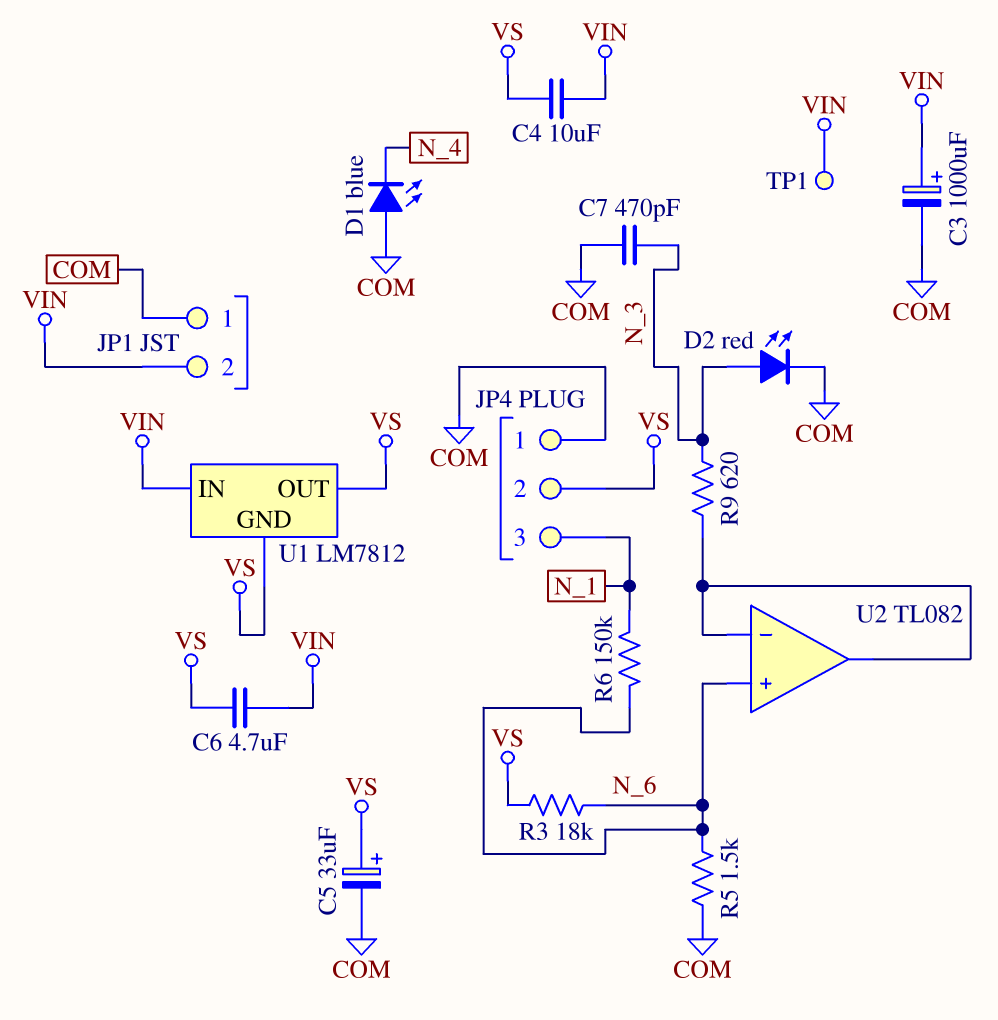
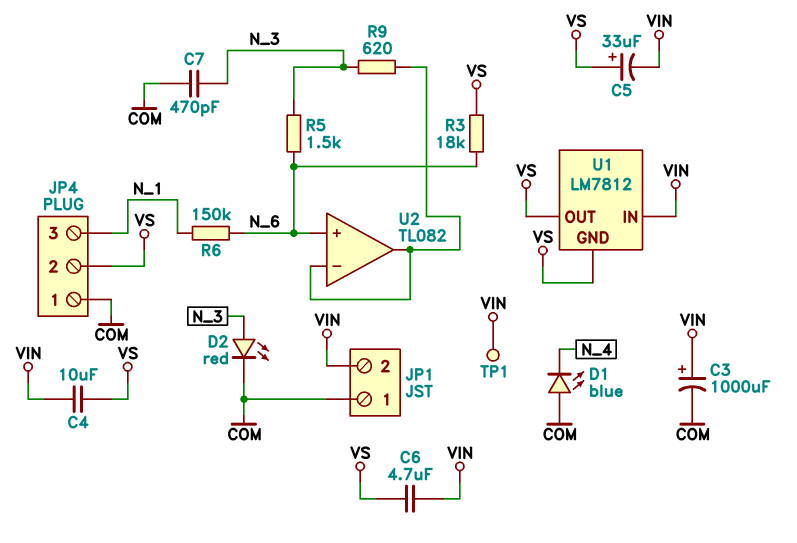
C5: 33uF (plus VS, minus COM) -> 33uF (plus VS, minus VIN)
R5: 1.5k (COM, N_6) -> 1.5k (N_3, N_6)

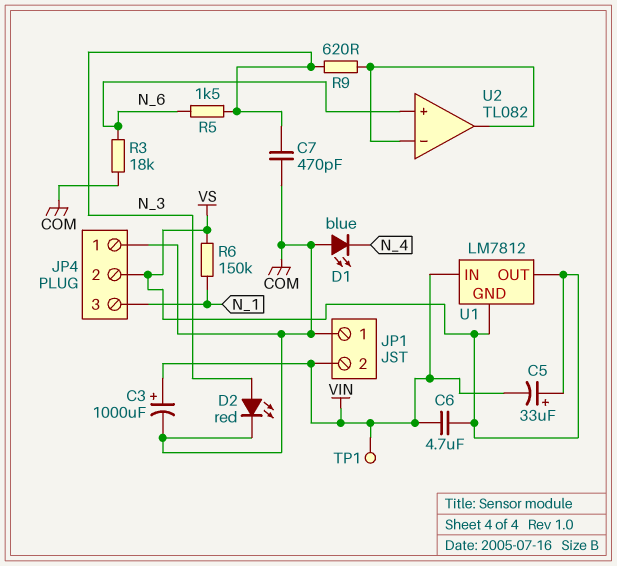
C4: 10uF (VIN, VS) -> none
R3: 18k (N_6, VS) -> 18k (COM, N_6)
R6: 150k (N_1, N_6) -> 150k (N_1, VS)

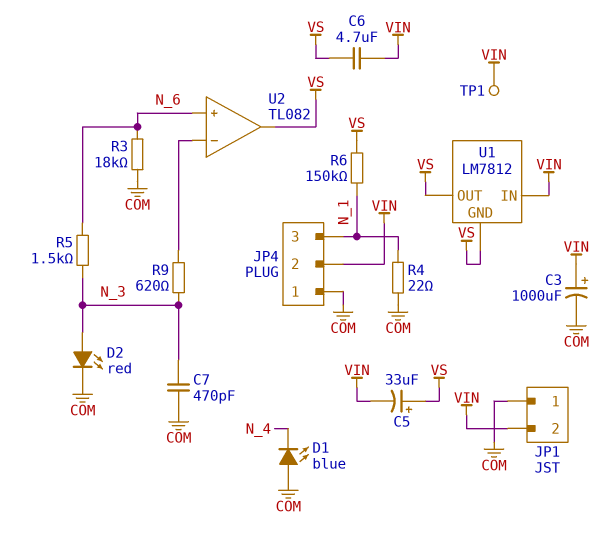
JP4 pin 2: VS -> VIN
R4: none -> 22 (COM, N_1)
U2 pin out: U2/in- -> VS

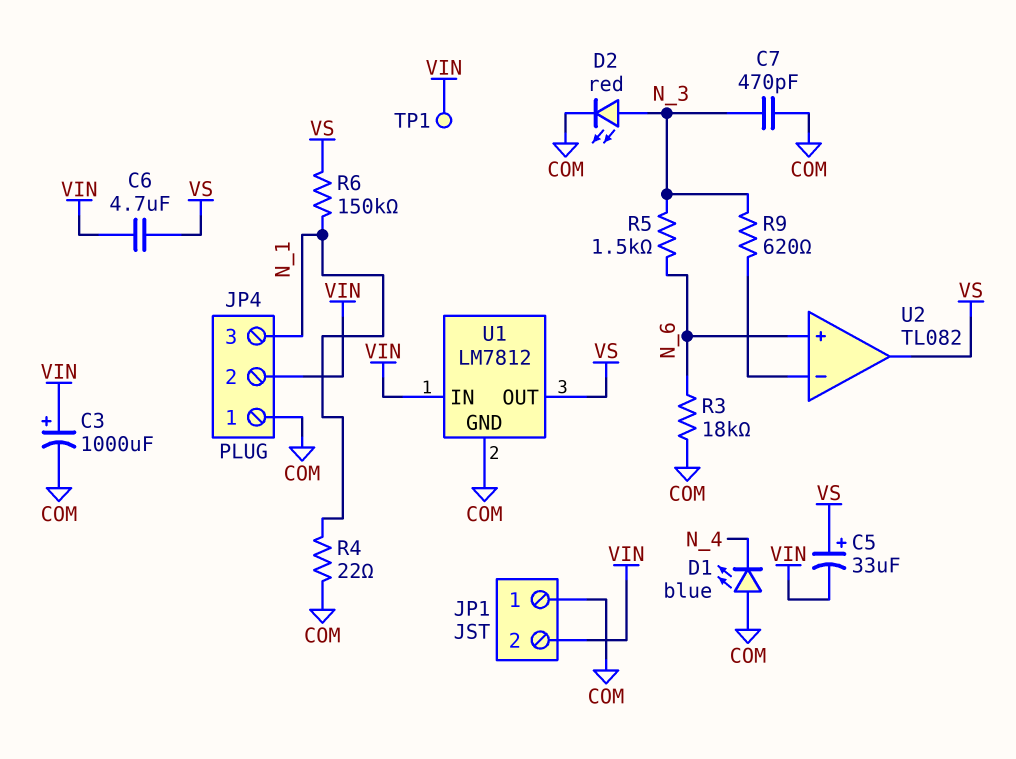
U1 pin GND: VS -> COM

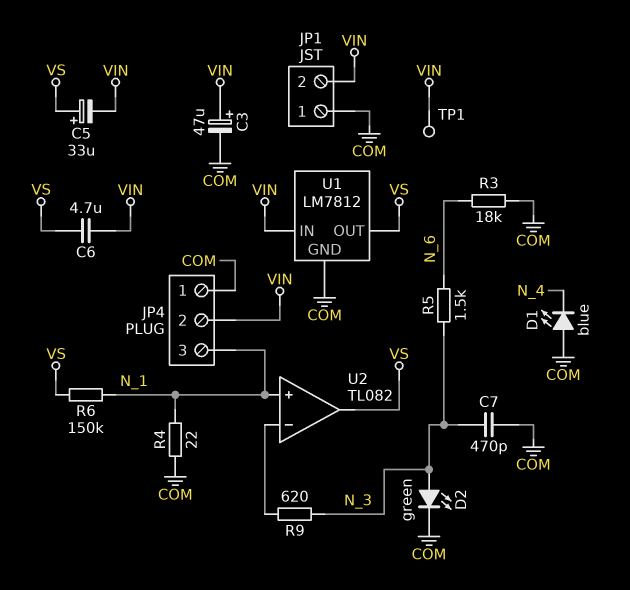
C3: 1000uF (plus VIN, minus COM) -> 47uF (plus VIN, minus COM)
D2: LED red (A N_3, K COM) -> LED green (A N_3, K COM)
U2 pin in+: N_6 -> N_1

